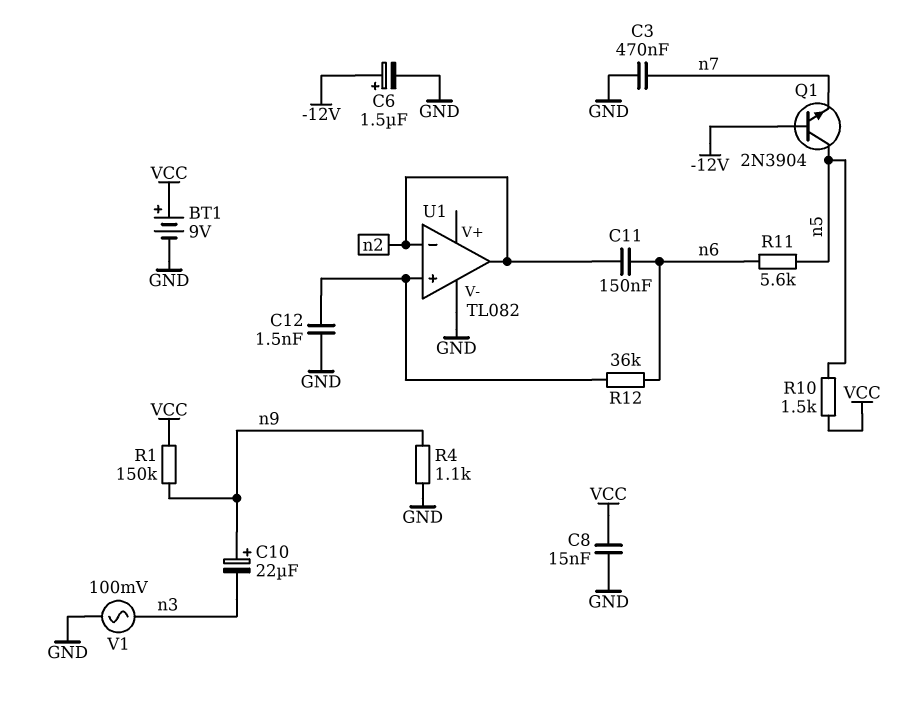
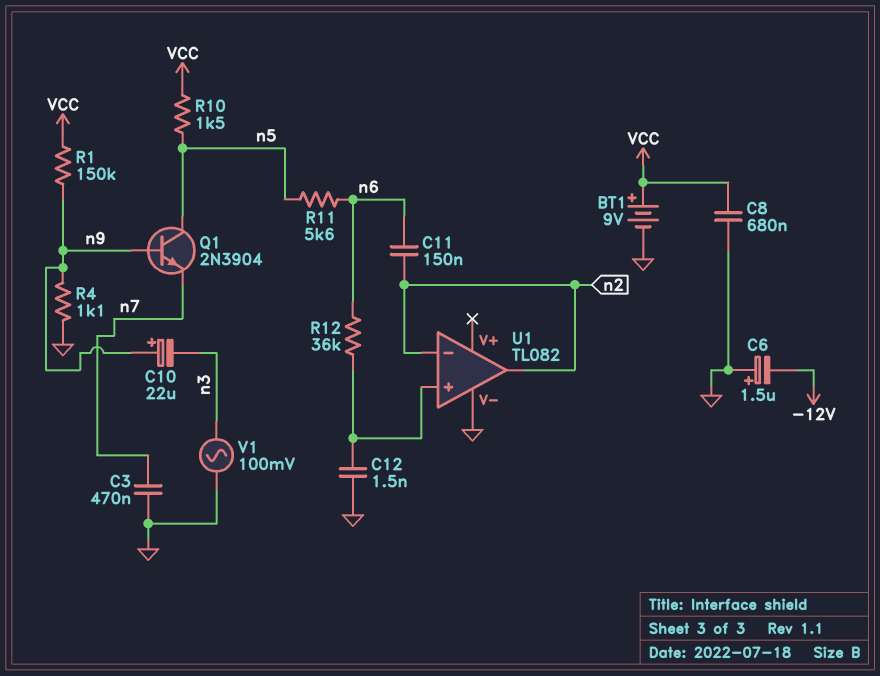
C6: 1.5uF (plus -12V, minus GND) -> 1.5uF (plus GND, minus -12V)
C8: 15nF (GND, VCC) -> 680nF (GND, VCC)
Q1: NPN 2N3904 (B -12V, C n5, E n7) -> NPN 2N3904 (B n9, C n5, E n7)

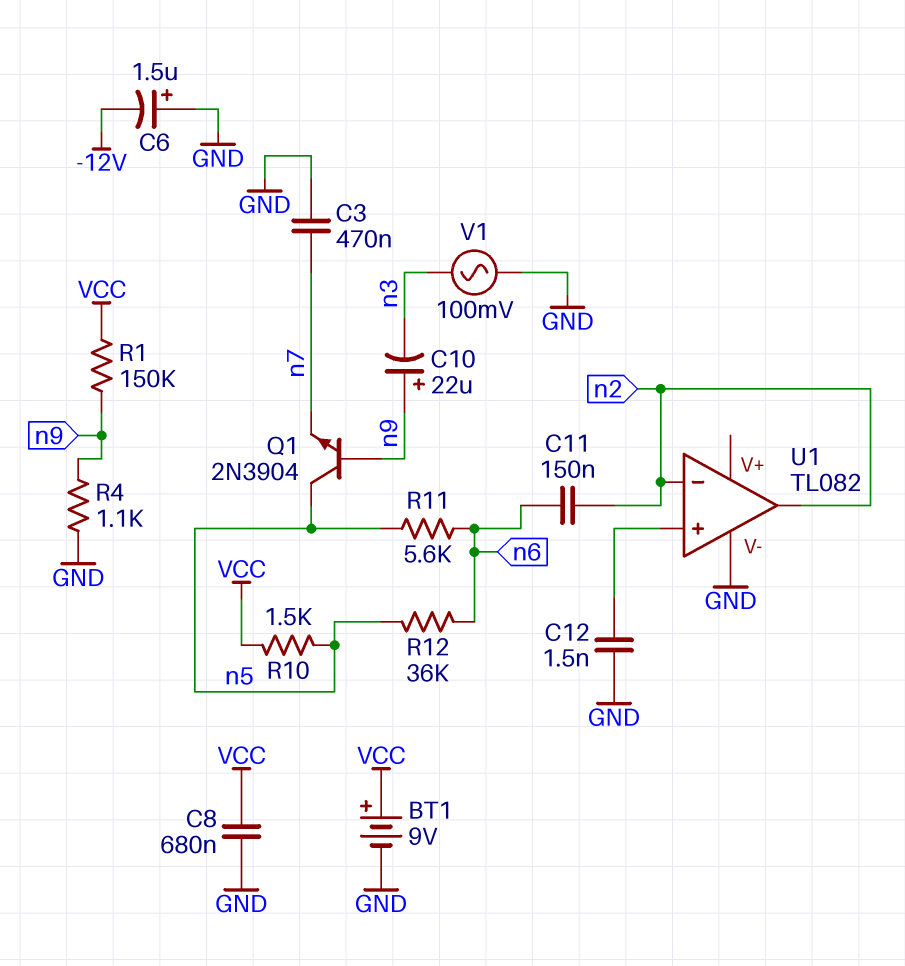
R12: 36k (U1/in+, n6) -> 36k (n5, n6)

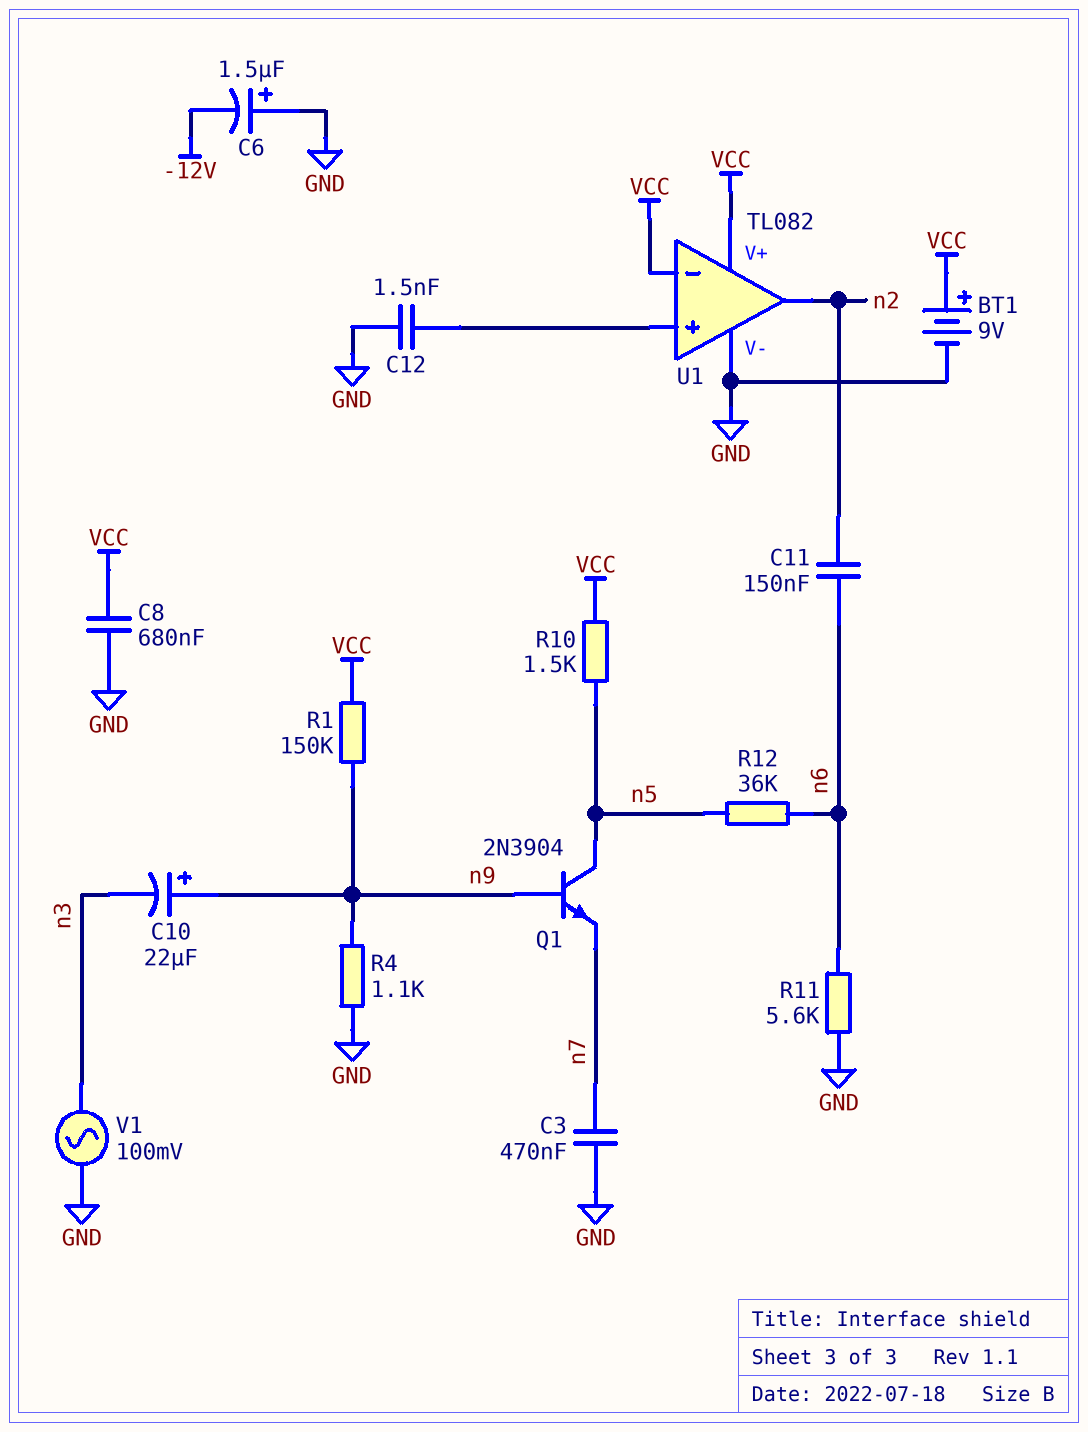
R11: 5.6k (n5, n6) -> 5.6k (GND, n6)
U1 pin V+: none -> VCC
U1 pin in-: n2 -> VCC

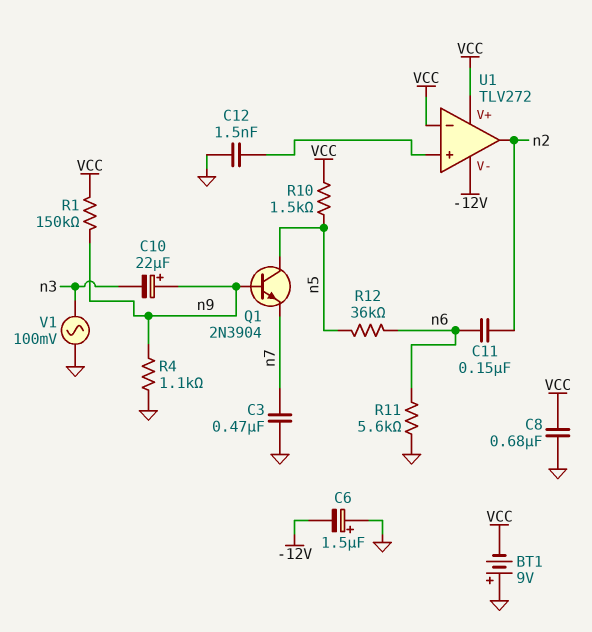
BT1: 9V (plus VCC, minus GND) -> 9V (plus GND, minus VCC)
U1: TL082 -> TLV272
U1 pin V-: GND -> -12V

